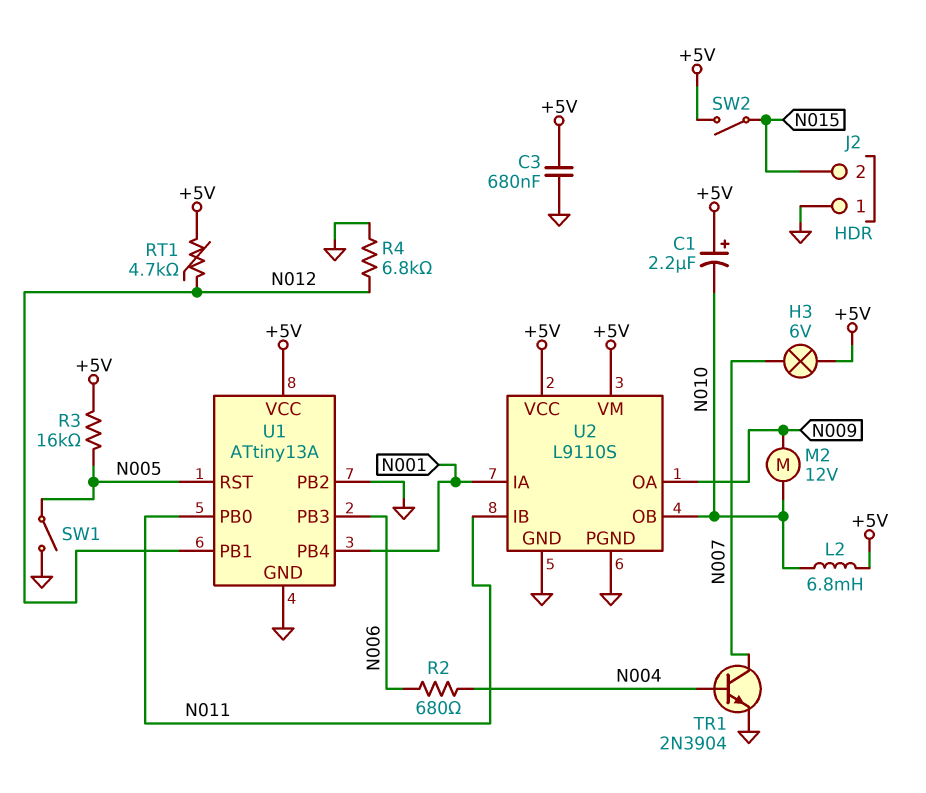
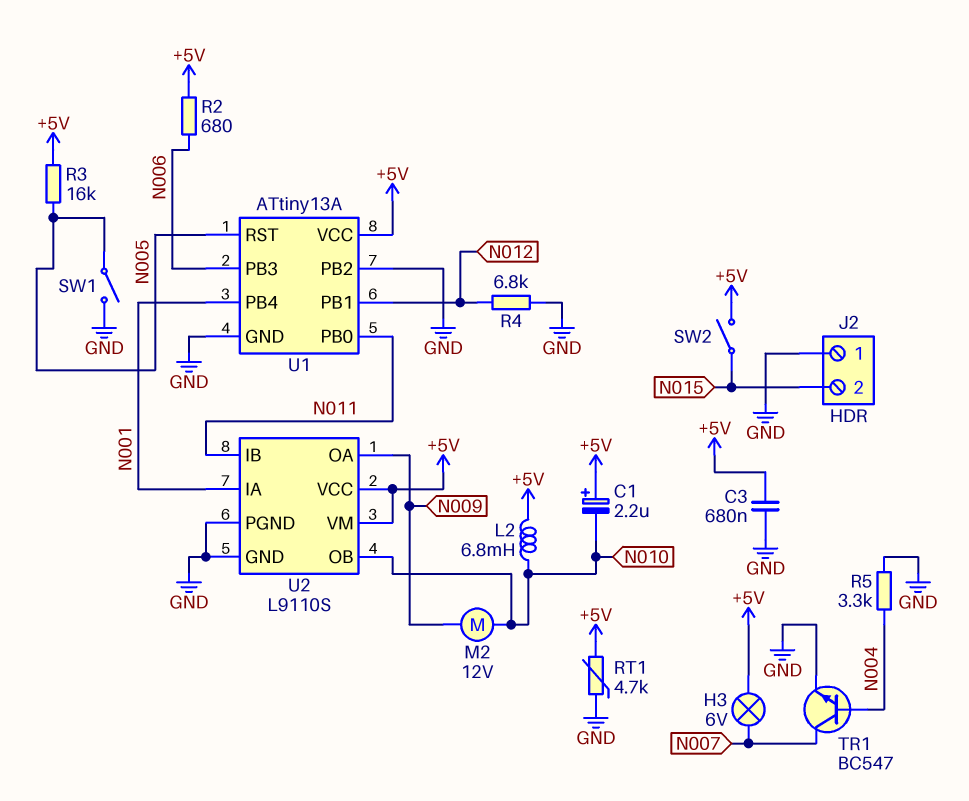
R2: 680 (N004, N006) -> 680 (+5V, N006)
R5: none -> 3.3k (GND, N004)
RT1: 4.7k (+5V, N012) -> 4.7k (+5V, GND)
TR1: NPN 2N3904 (B N004, C N007, E GND) -> NPN BC547 (B N004, C N007, E GND)

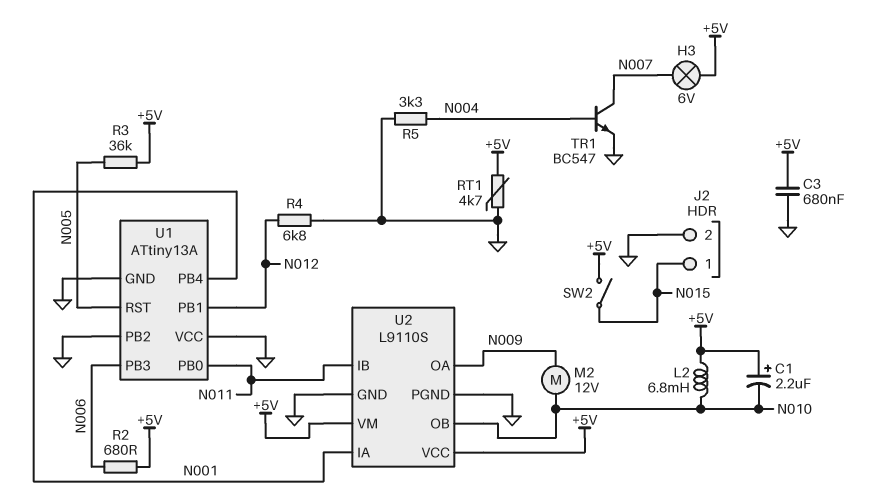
J2 pin 1: GND -> N015
J2 pin 2: N015 -> GND
R3: 16k (+5V, N005) -> 36k (+5V, N005)
SW1: switch (GND, N005) -> none
U1 pin VCC: +5V -> GND

